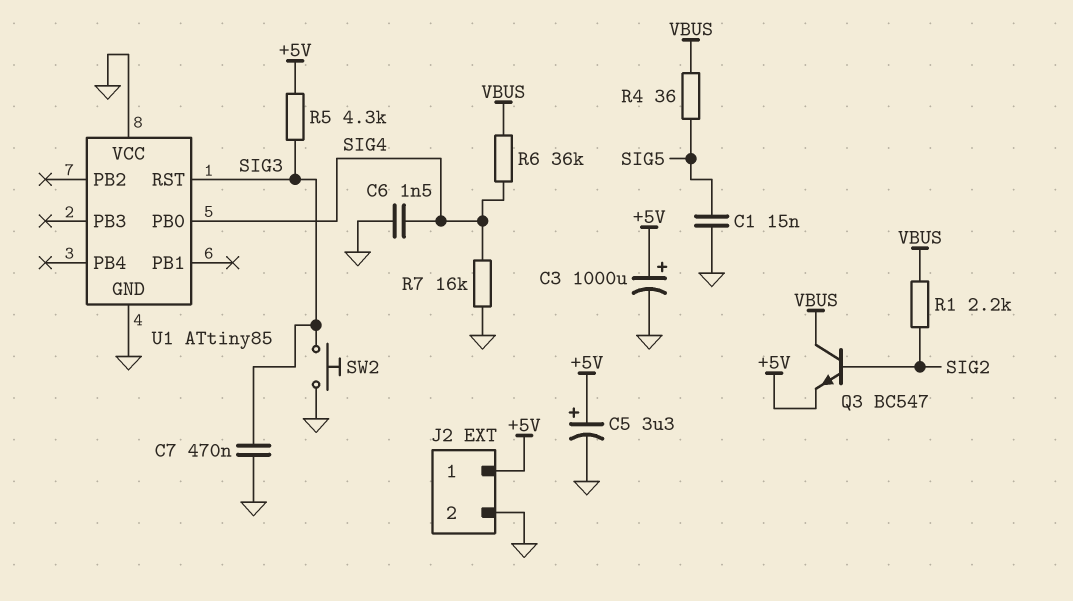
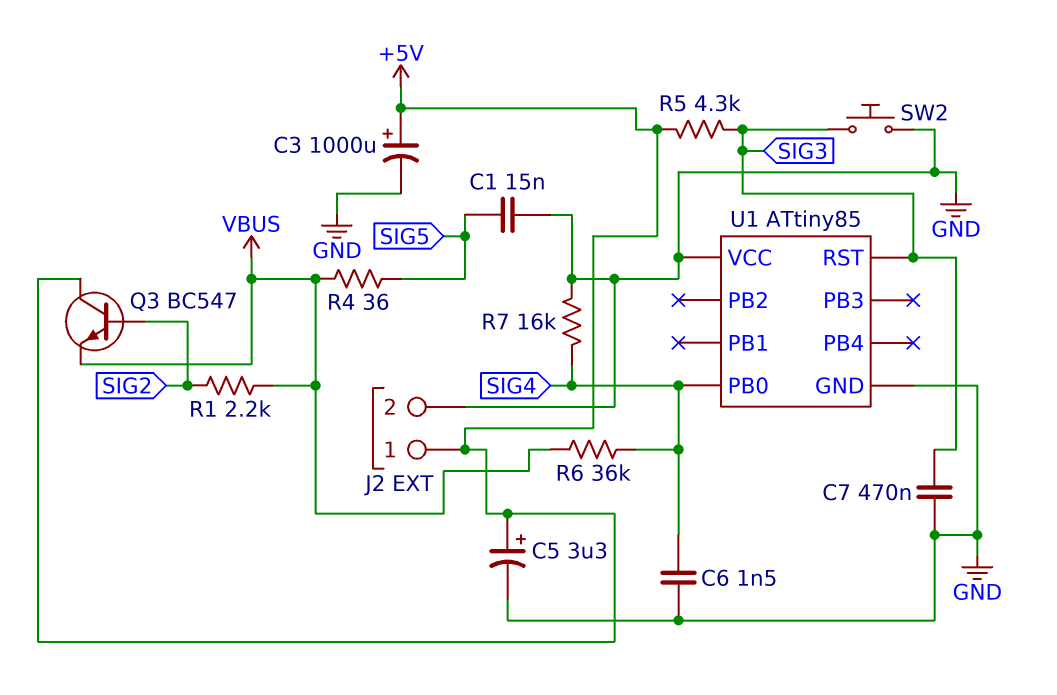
Q3: NPN BC547 (B SIG2, C VBUS, E +5V) -> NPN BC547 (B SIG2, C +5V, E VBUS)

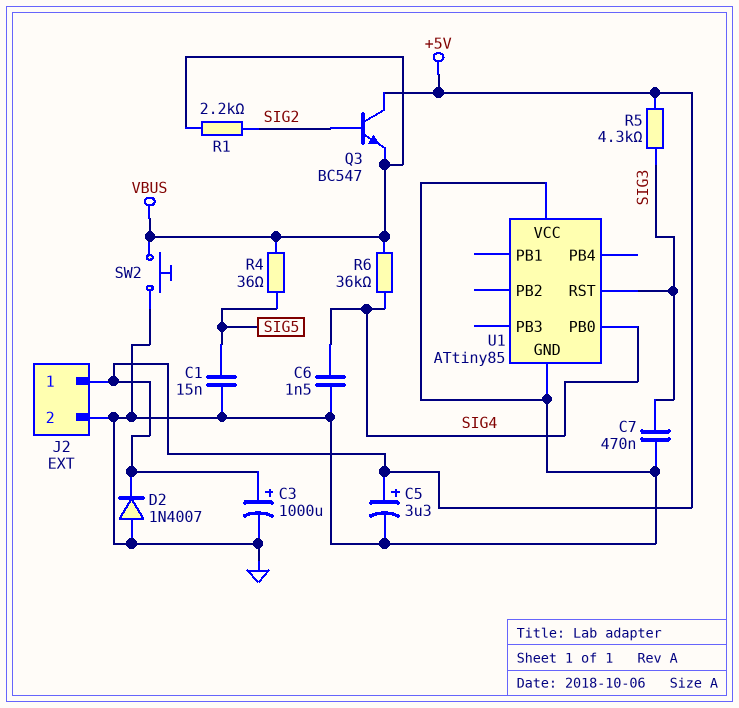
D2: none -> diode 1N4007 (A GND, K +5V)
R7: 16k (GND, SIG4) -> none
SW2: button (GND, SIG3) -> button (GND, VBUS)

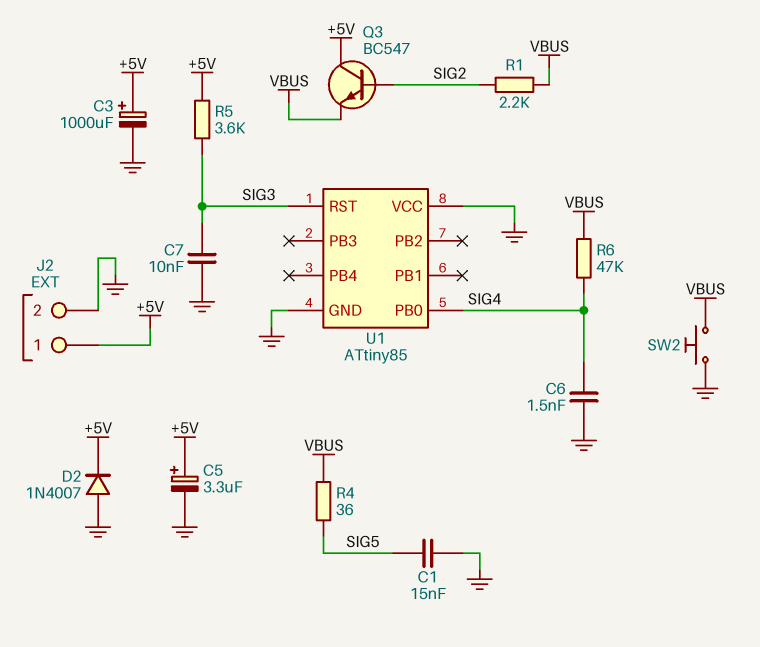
C7: 470nF (GND, SIG3) -> 10nF (GND, SIG3)
R5: 4.3k (+5V, SIG3) -> 3.6k (+5V, SIG3)
R6: 36k (SIG4, VBUS) -> 47k (SIG4, VBUS)

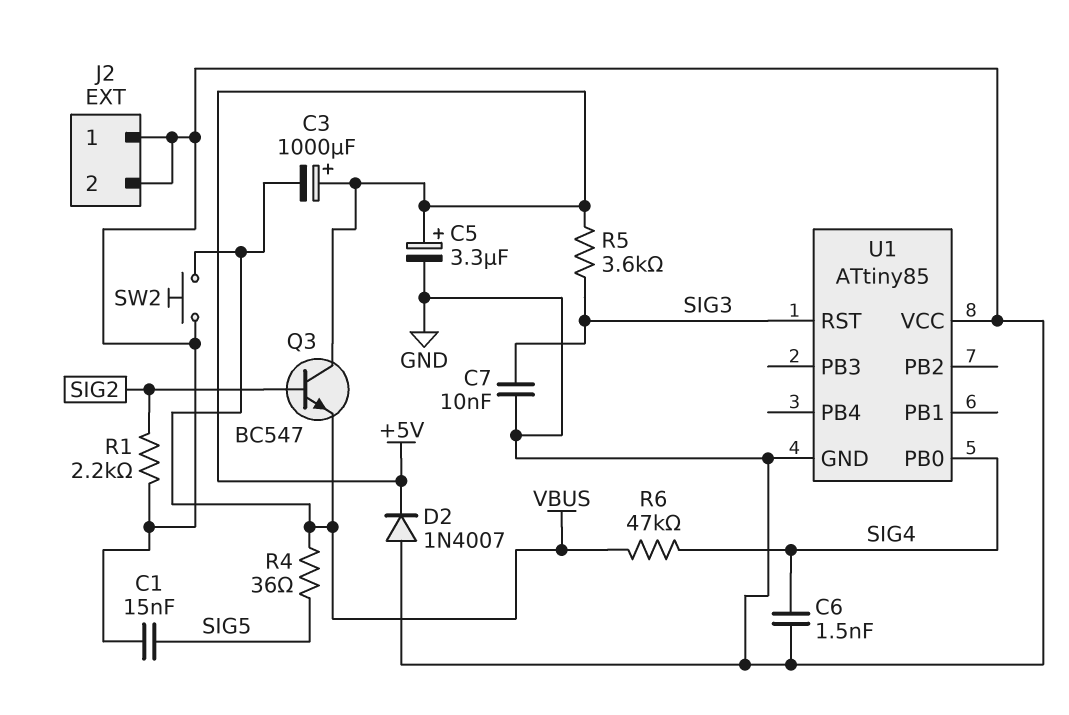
C3: 1000uF (plus +5V, minus GND) -> 1000uF (plus +5V, minus VBUS)
J2 pin 1: +5V -> GND
R1: 2.2k (SIG2, VBUS) -> 2.2k (GND, SIG2)

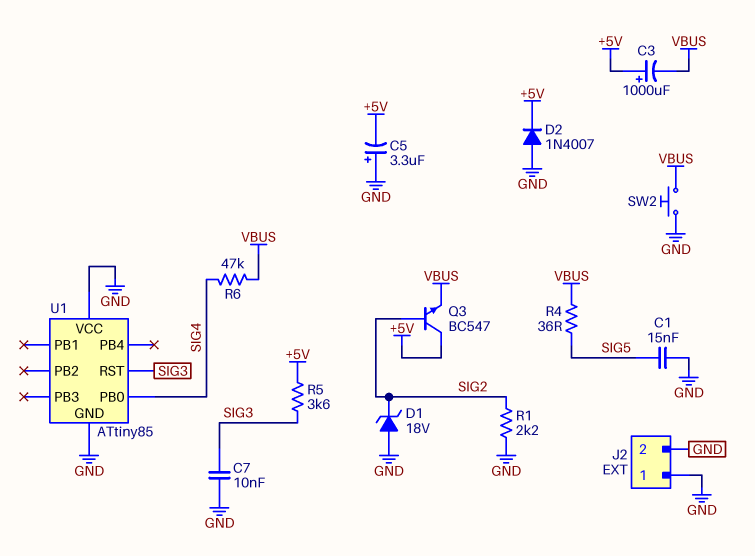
C5: 3.3uF (plus +5V, minus GND) -> 3.3uF (plus GND, minus +5V)
C6: 1.5nF (GND, SIG4) -> none
D1: none -> zener 18V (A GND, K SIG2)

